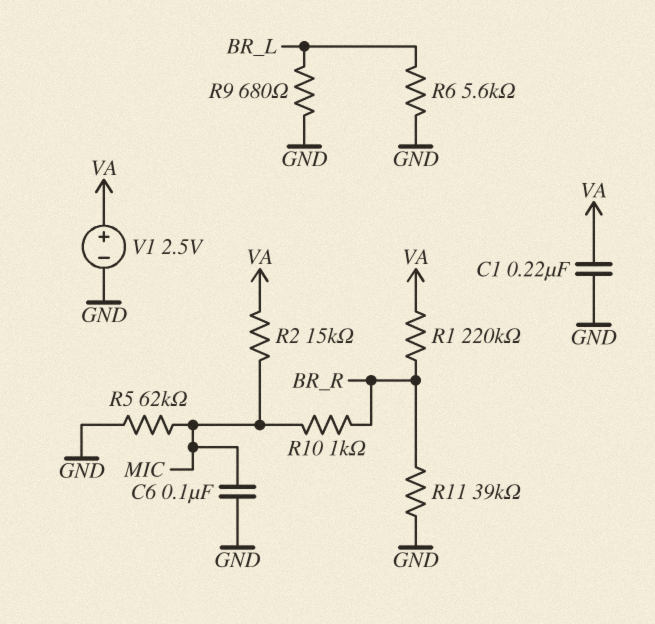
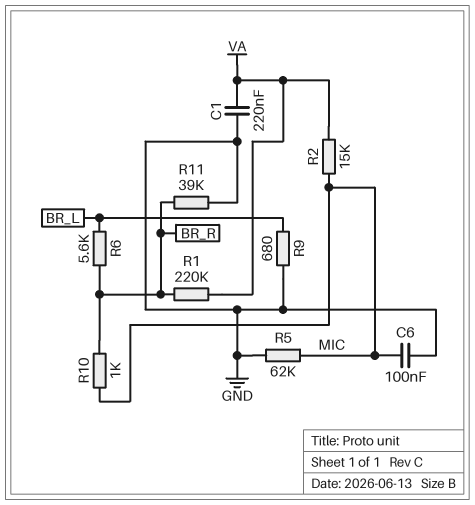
R6: 5.6k (BR_L, GND) -> 5.6k (BR_L, BR_R)
V1: 2.5V (plus VA, minus GND) -> none

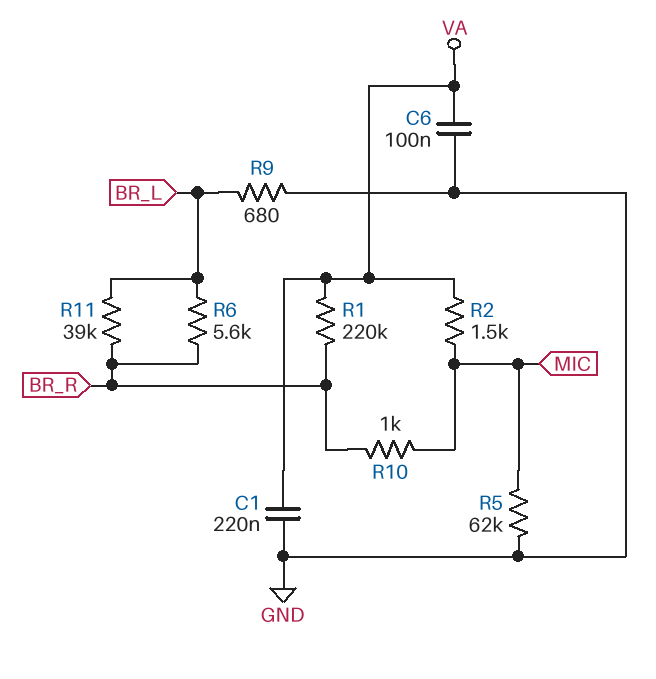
C6: 100nF (GND, MIC) -> 100nF (GND, VA)
R2: 15k (MIC, VA) -> 1.5k (MIC, VA)
R11: 39k (BR_R, GND) -> 39k (BR_L, BR_R)

